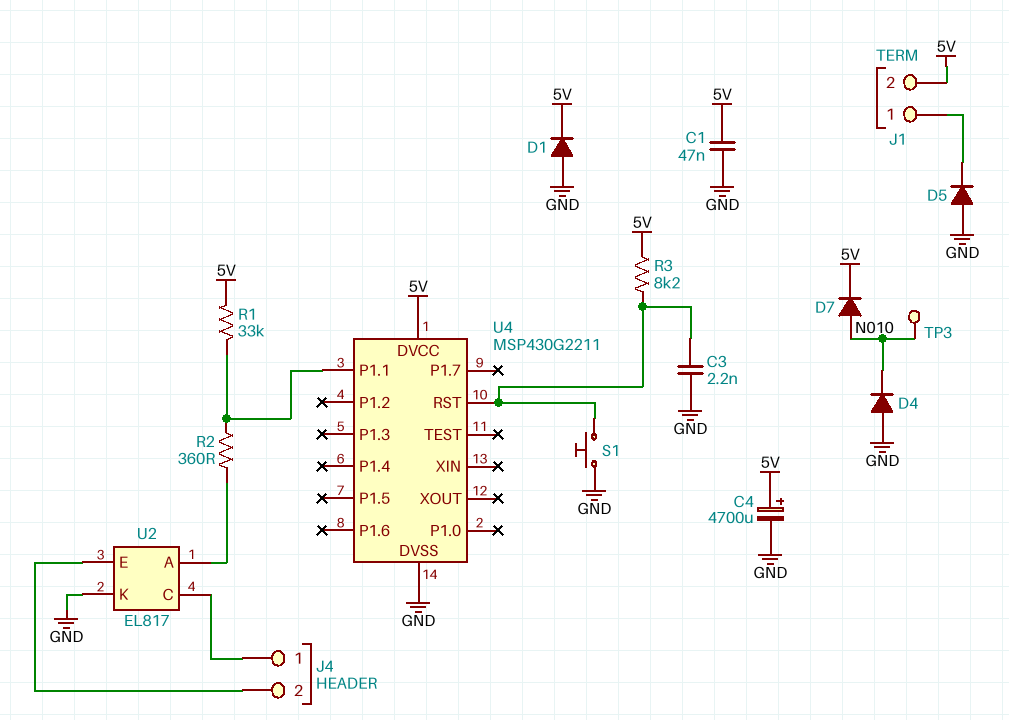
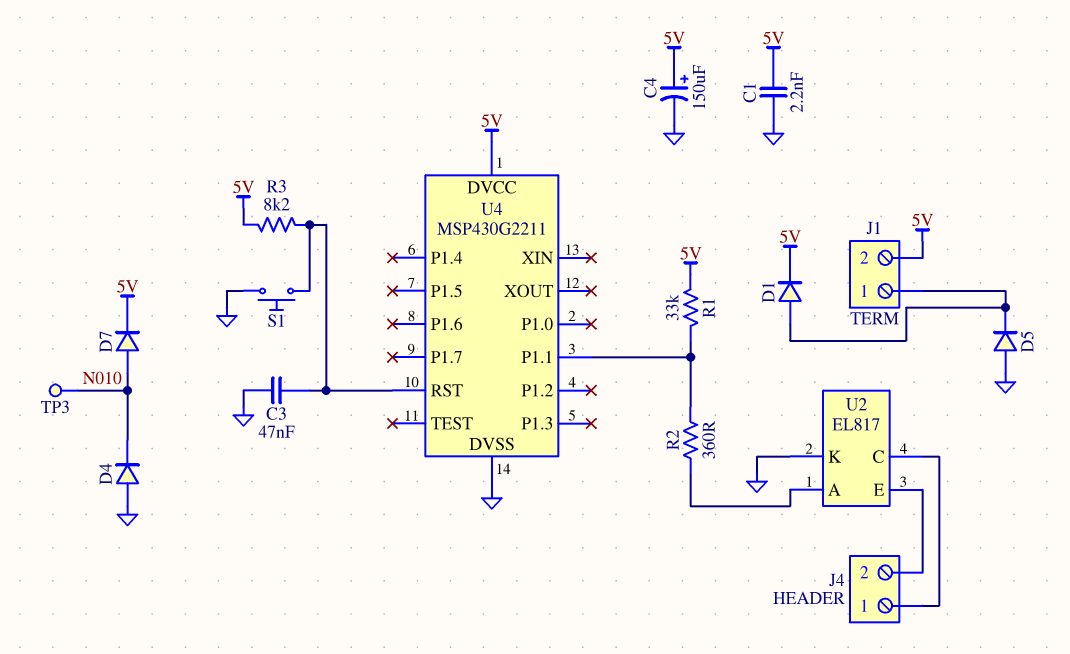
C1: 47nF (5V, GND) -> 2.2nF (5V, GND)
C3: 2.2nF (GND, U4/RST) -> 47nF (GND, U4/RST)
C4: 4700uF (plus 5V, minus GND) -> 150uF (plus 5V, minus GND)
D1: diode (A GND, K 5V) -> diode (A J1/1, K 5V)

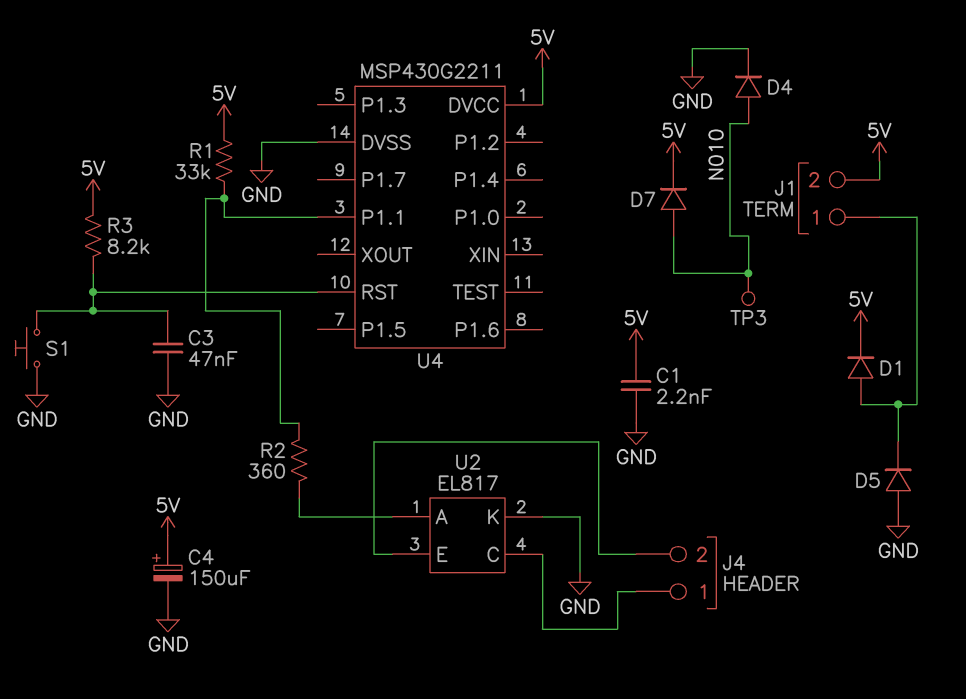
D4: diode (A GND, K N010) -> diode (A N010, K GND)

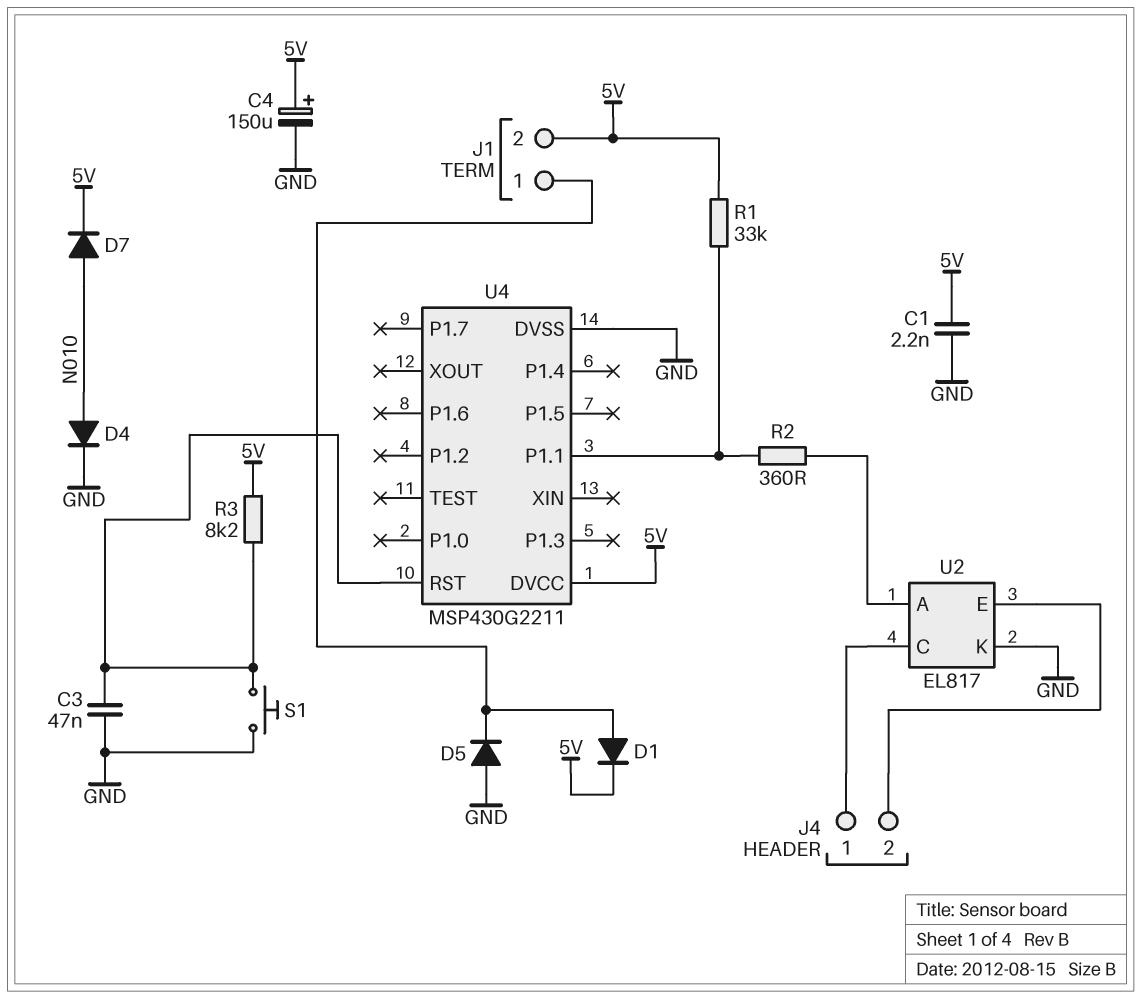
TP3: test point (N010) -> none

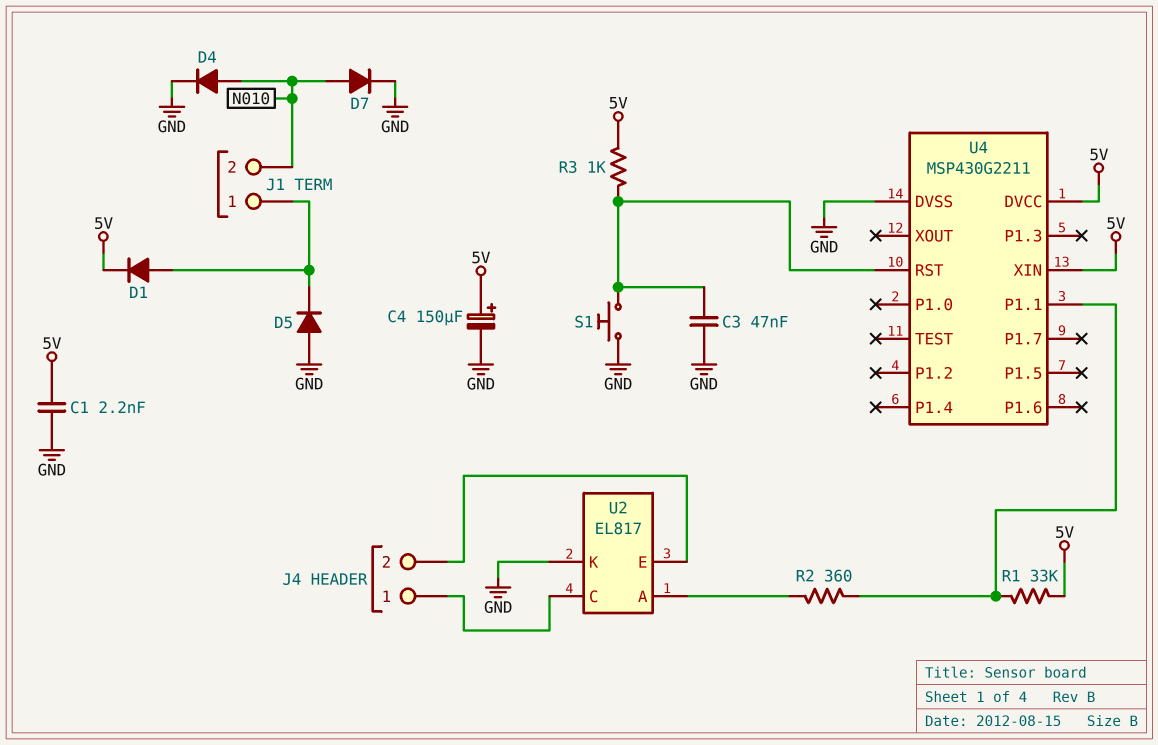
D7: diode (A N010, K 5V) -> diode (A N010, K GND)
J1 pin 2: 5V -> N010
R3: 8.2k (5V, U4/RST) -> 1k (5V, U4/RST)
U4 pin XIN: none -> 5V

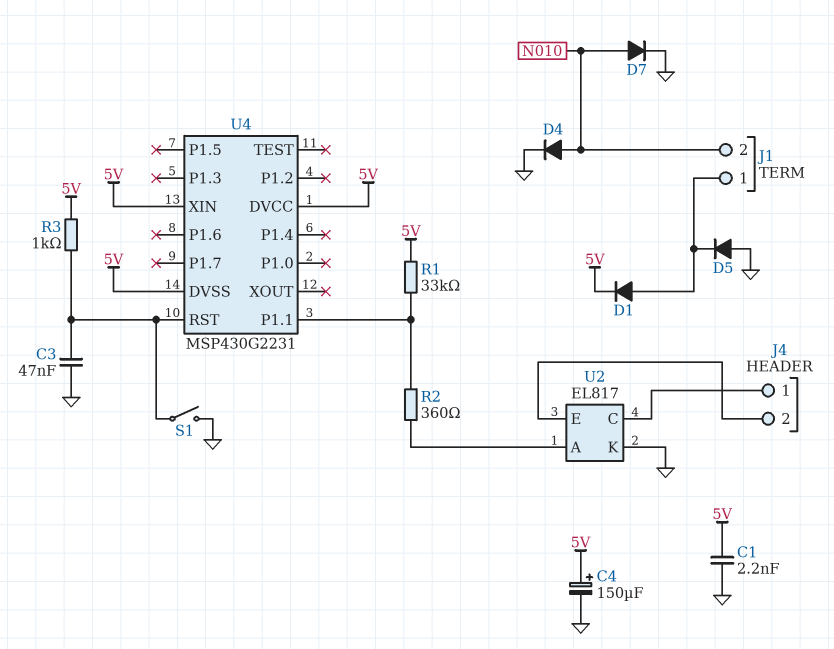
S1: button (GND, U4/RST) -> switch (GND, U4/RST)
U4: MSP430G2211 -> MSP430G2231
U4 pin DVSS: GND -> 5V

